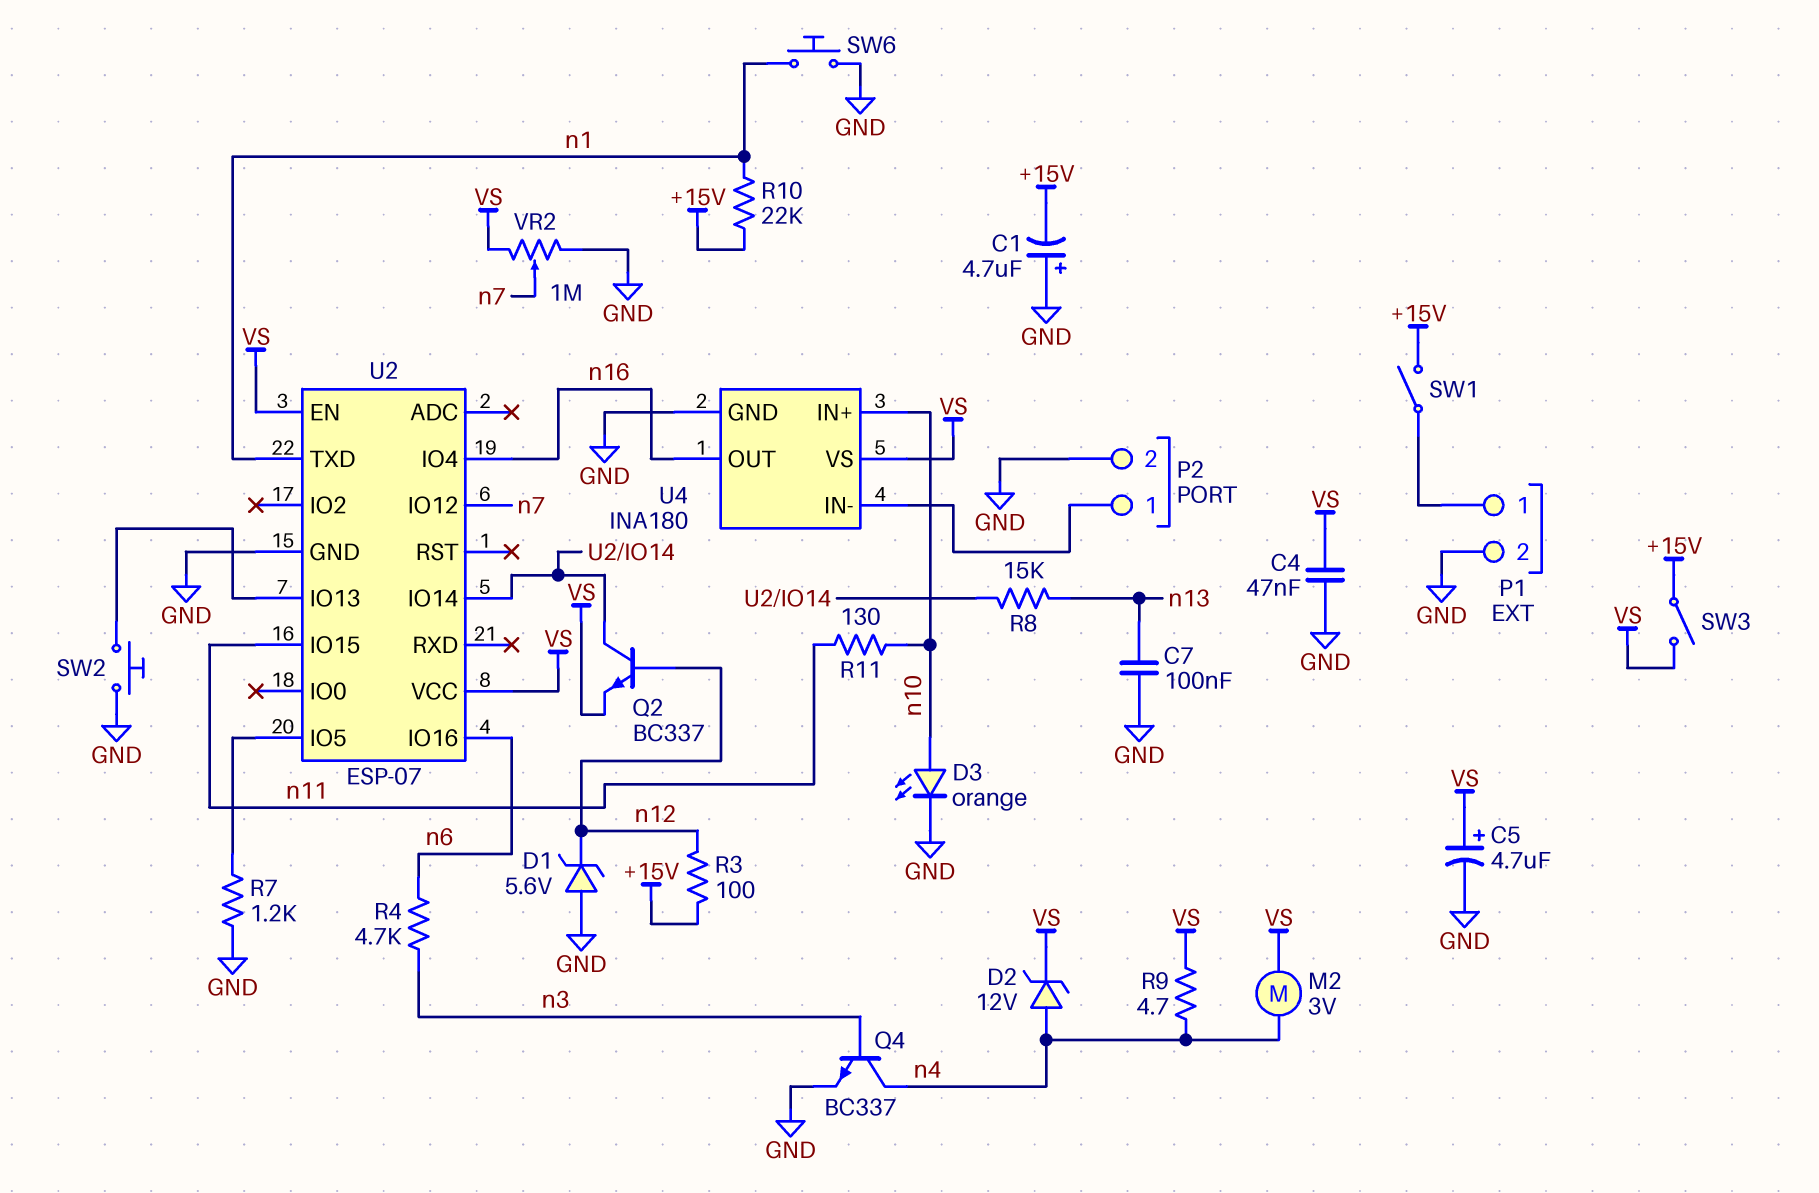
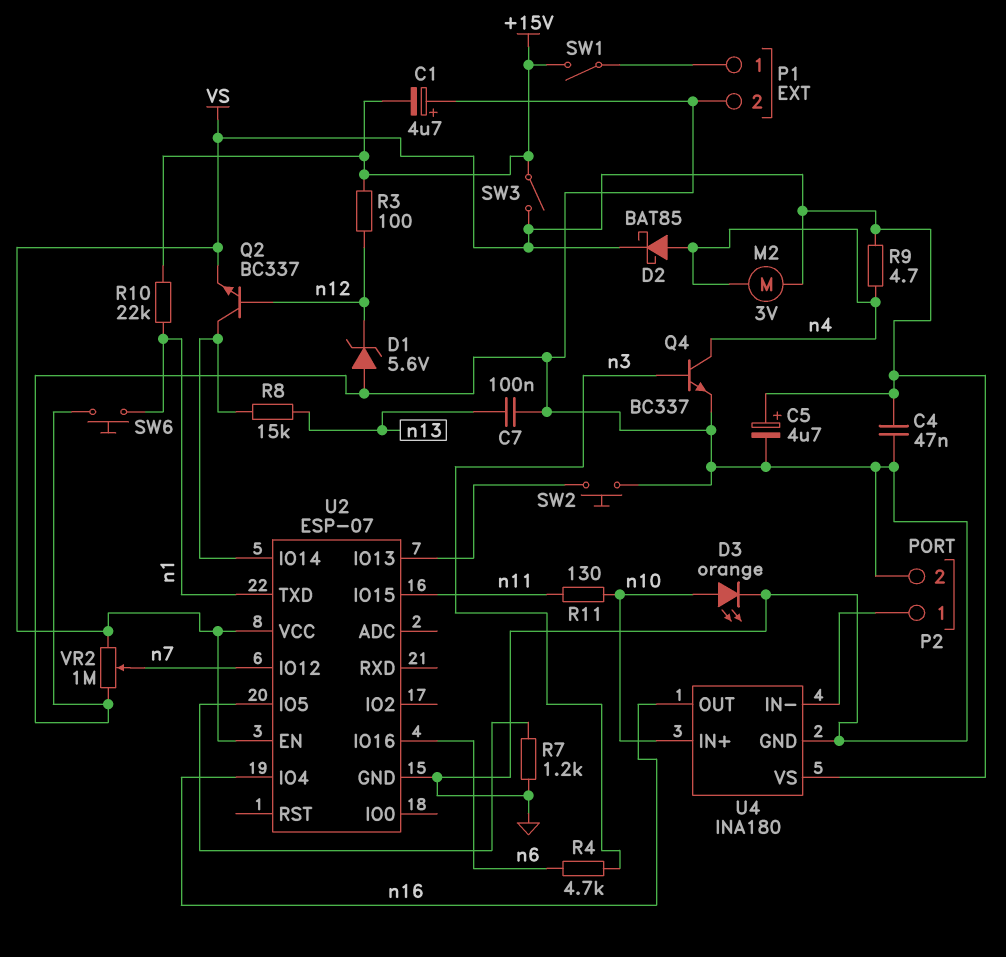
D2: zener 12V (A n4, K VS) -> schottky BAT85 (A n4, K VS)

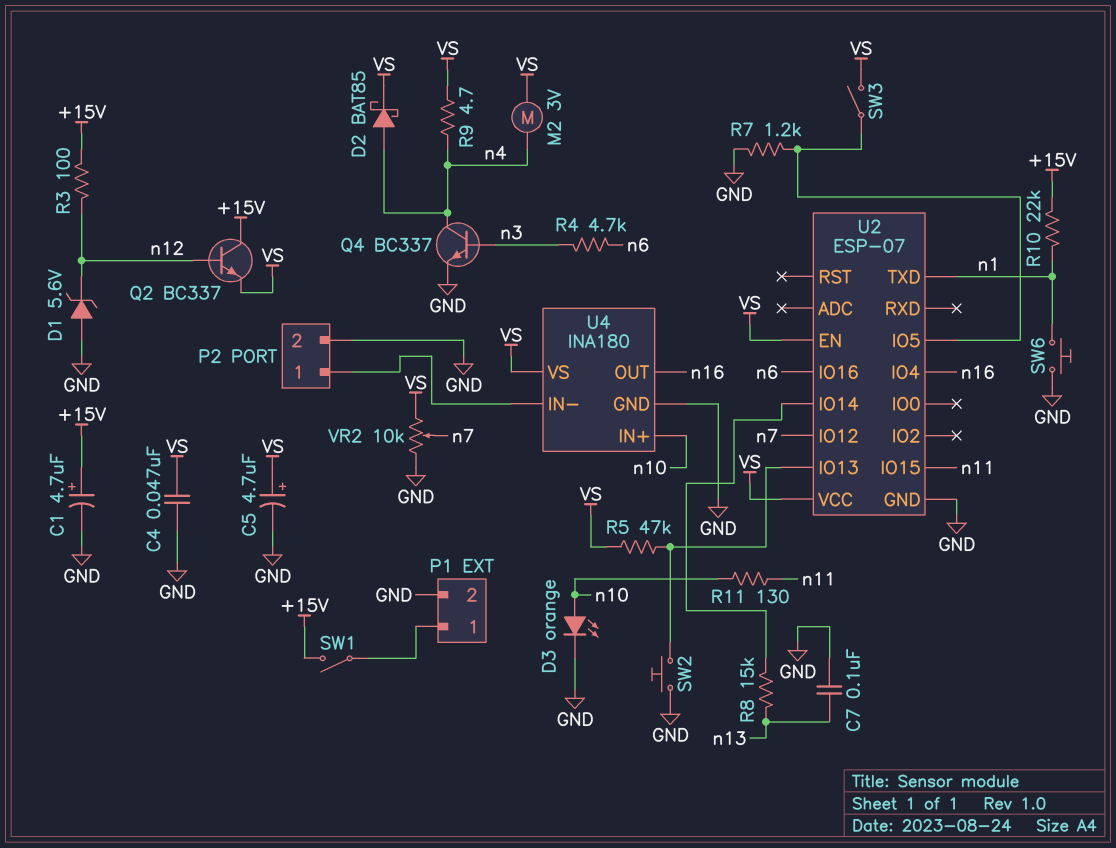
C1: 4.7uF (plus GND, minus +15V) -> 4.7uF (plus +15V, minus GND)
Q2: NPN BC337 (B n12, C U2/IO14, E VS) -> NPN BC337 (B n12, C +15V, E VS)
R5: none -> 47k (U2/IO13, VS)
SW3: switch (+15V, VS) -> switch (U2/IO5, VS)
VR2: 1M (GND, VS, wiper n7) -> 10k (GND, VS, wiper n7)

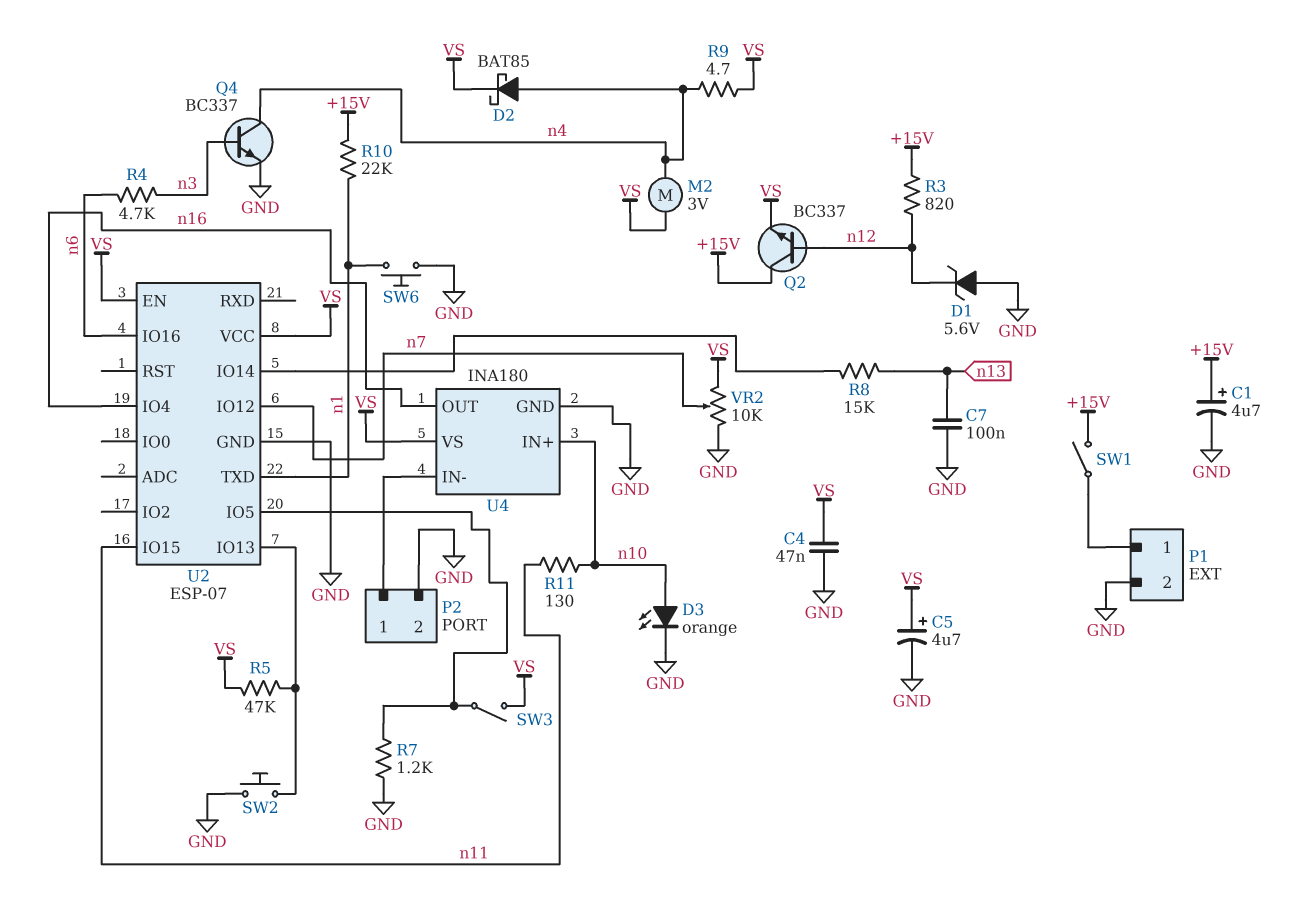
R3: 100 (+15V, n12) -> 820 (+15V, n12)

